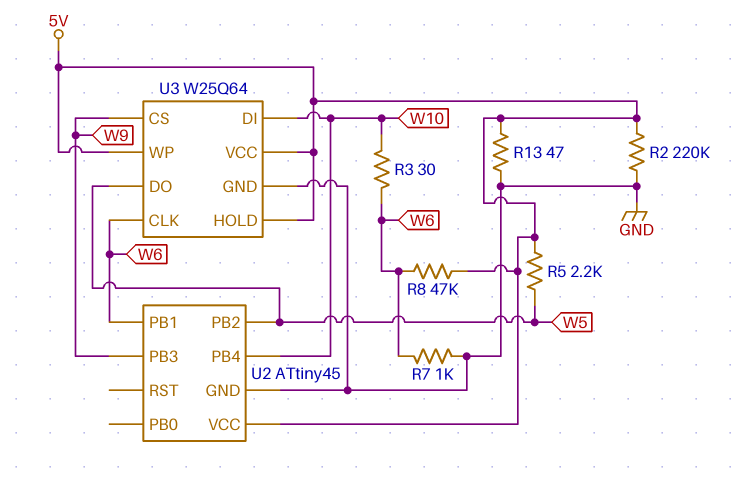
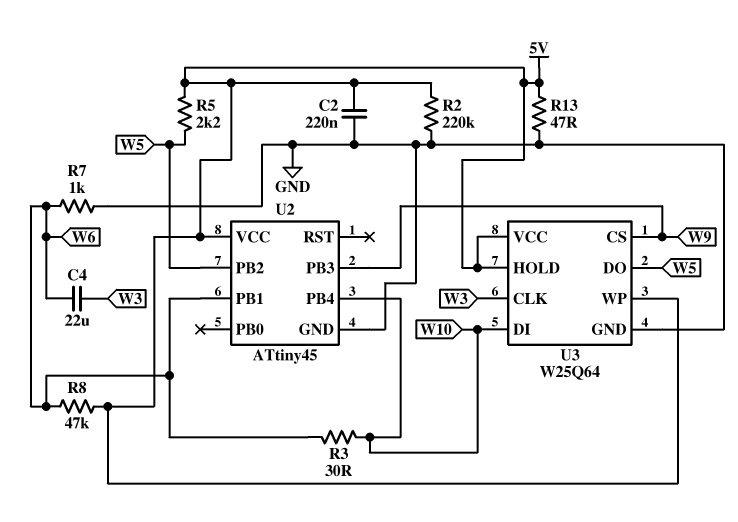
C2: none -> 220nF (5V, GND)
C4: none -> 22uF (W3, W6)
U3 pin CLK: W6 -> W3

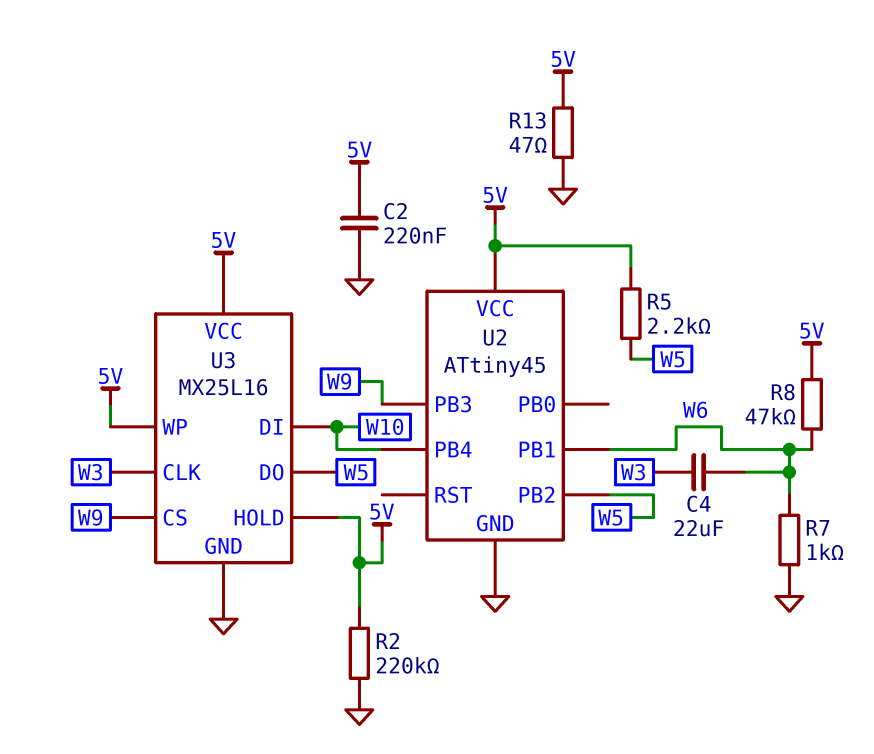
R3: 30 (W6, W10) -> none
U3: W25Q64 -> MX25L16

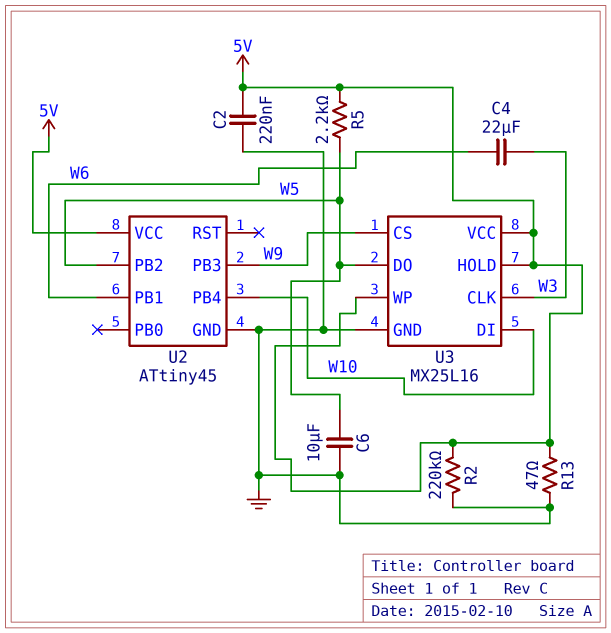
C6: none -> 10uF (GND, W5)
R7: 1k (GND, W6) -> none
R8: 47k (5V, W6) -> none

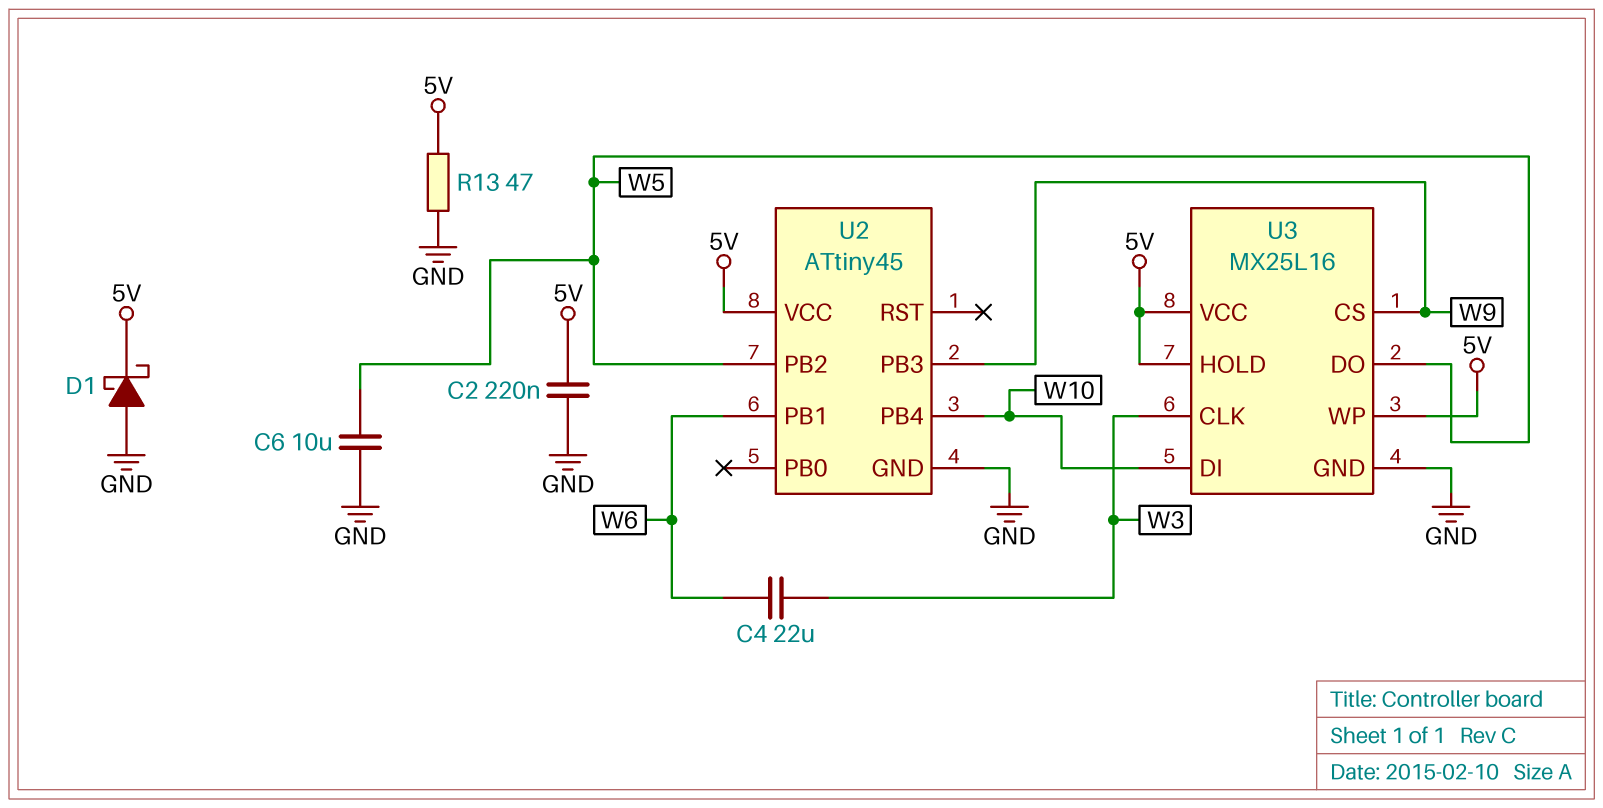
D1: none -> schottky (A GND, K 5V)
R2: 220k (5V, GND) -> none
R5: 2.2k (5V, W5) -> none

